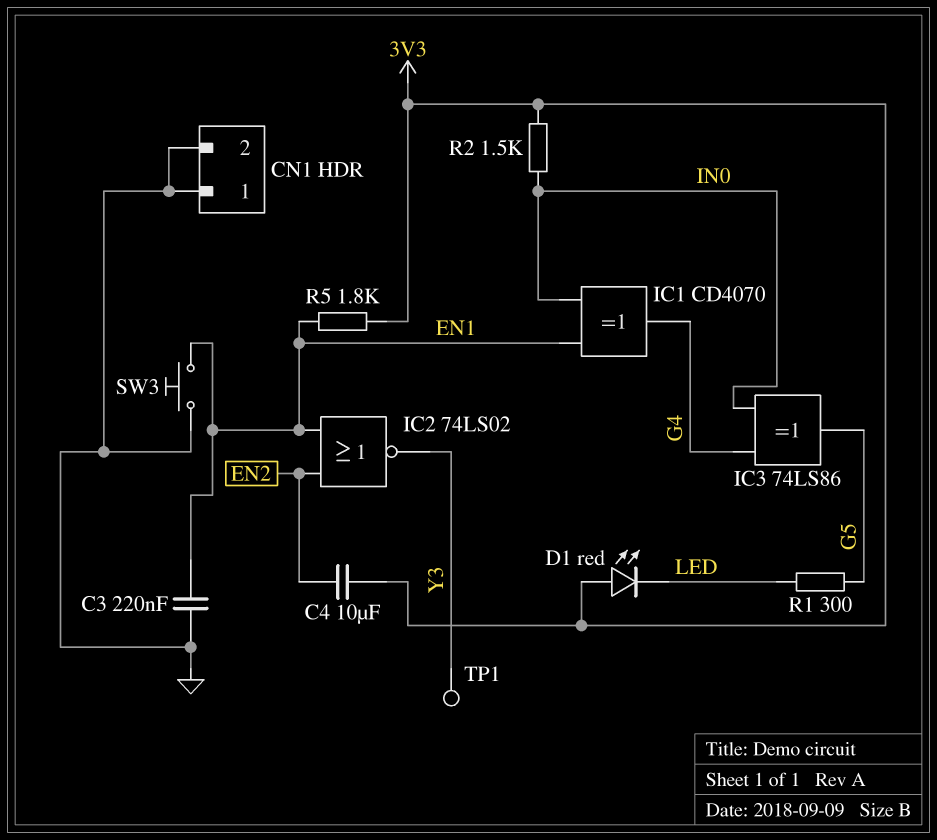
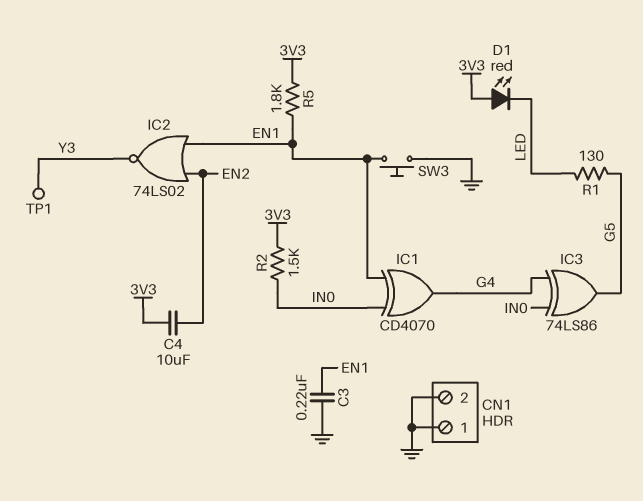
R1: 300 (G5, LED) -> 130 (G5, LED)

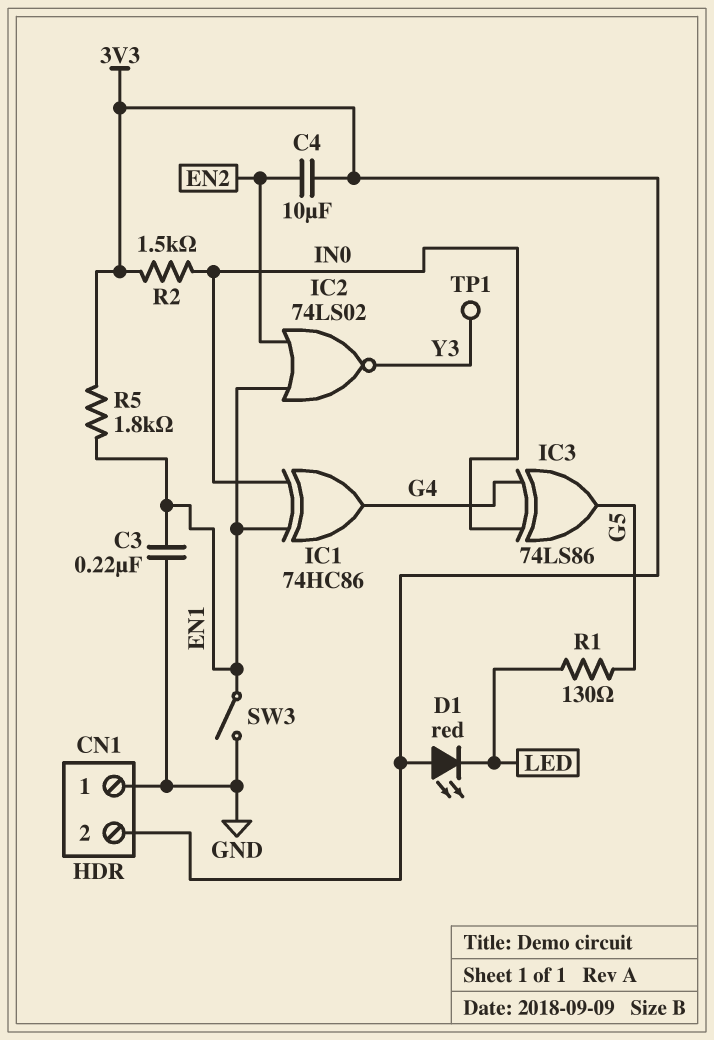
CN1 pin 2: GND -> 3V3
IC1: XOR CD4070 (in EN1, in IN0, out G4) -> XOR 74HC86 (in EN1, in IN0, out G4)
SW3: button (EN1, GND) -> switch (EN1, GND)

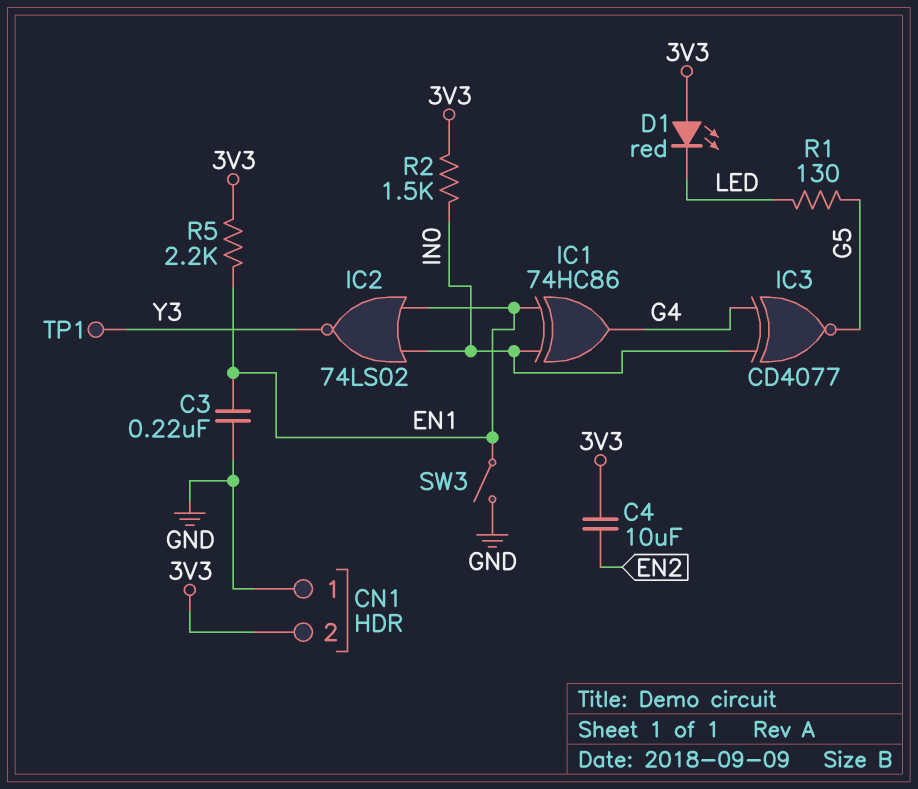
IC2: NOR 74LS02 (in EN1, in EN2, out Y3) -> NOR 74LS02 (in EN1, in IN0, out Y3)
IC3: XOR 74LS86 (in G4, in IN0, out G5) -> XNOR CD4077 (in G4, in IN0, out G5)
R5: 1.8k (3V3, EN1) -> 2.2k (3V3, EN1)

